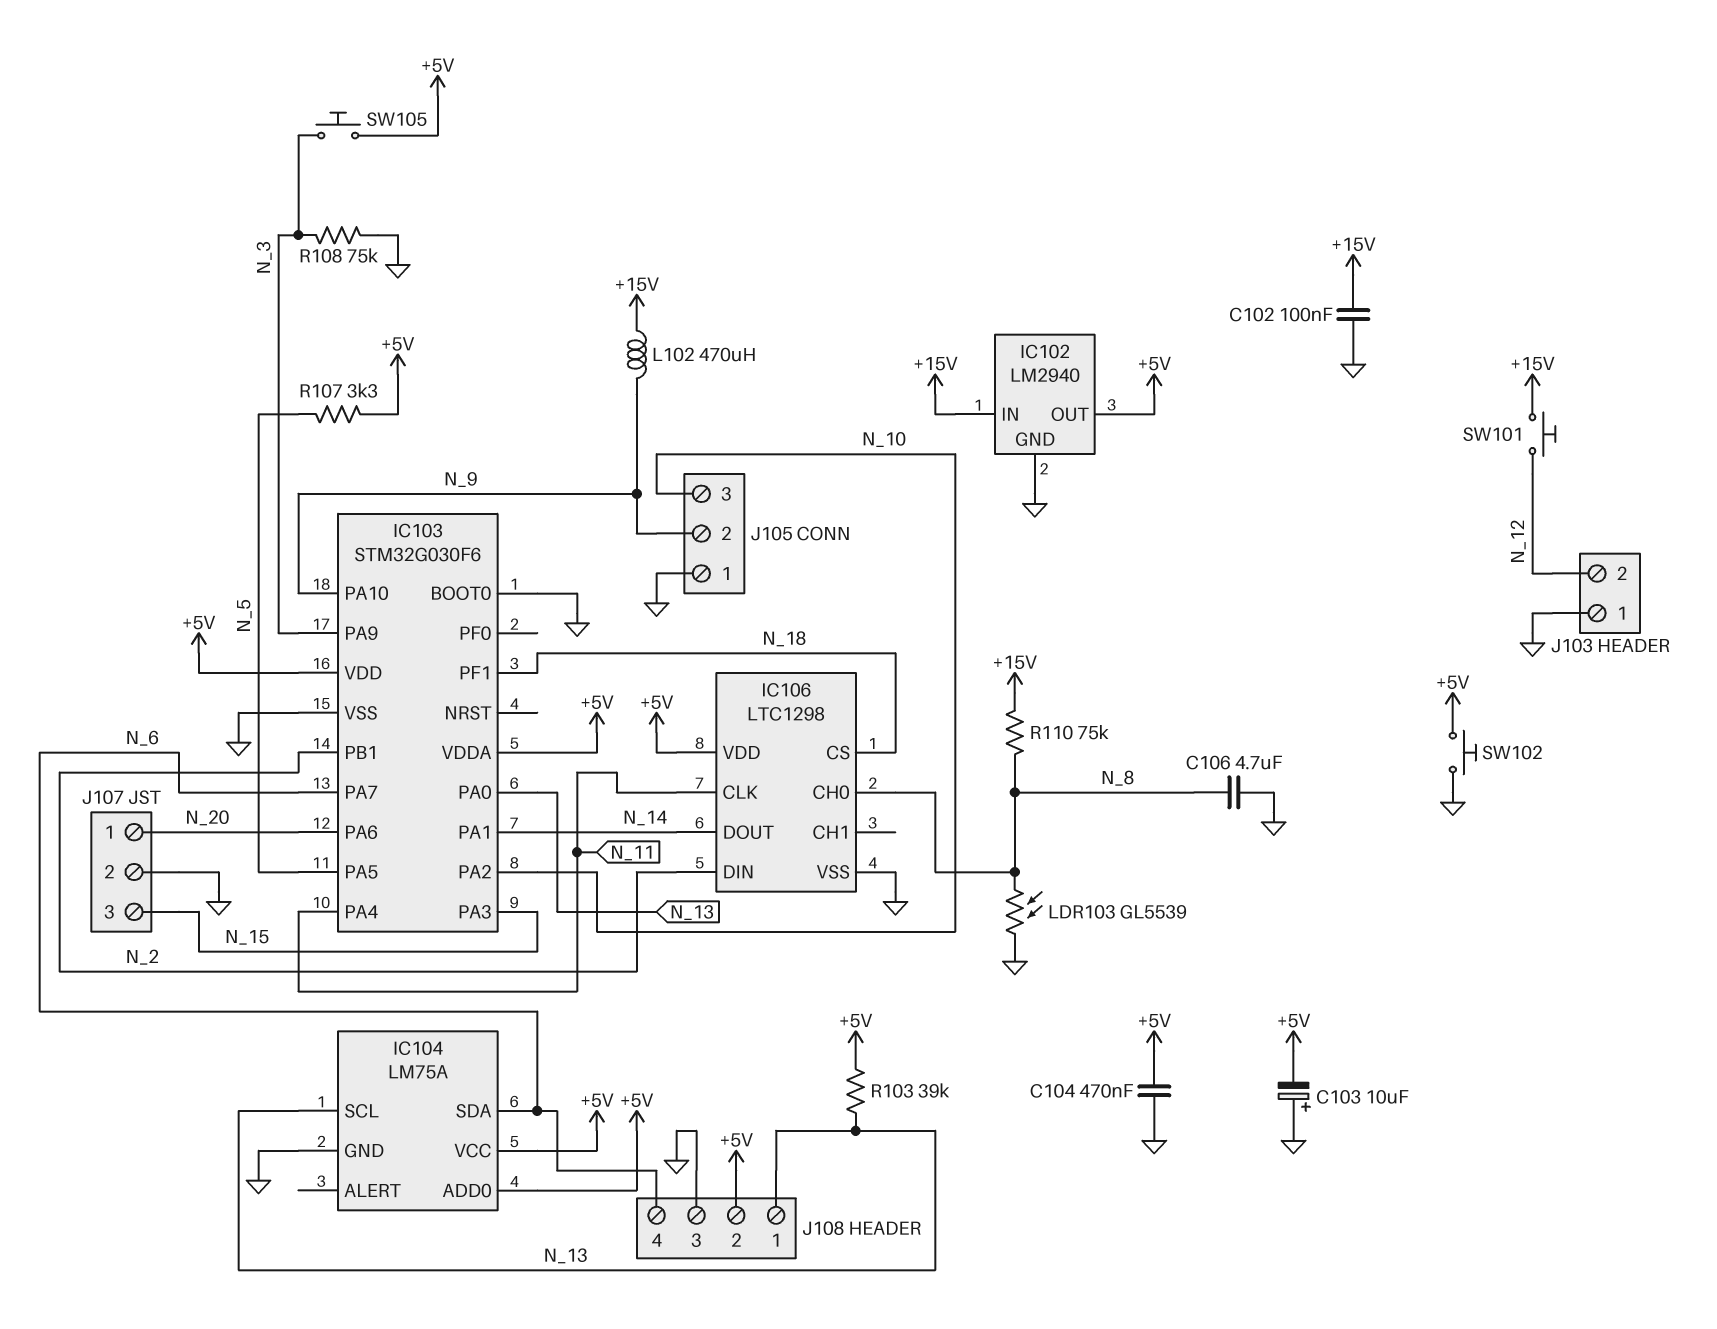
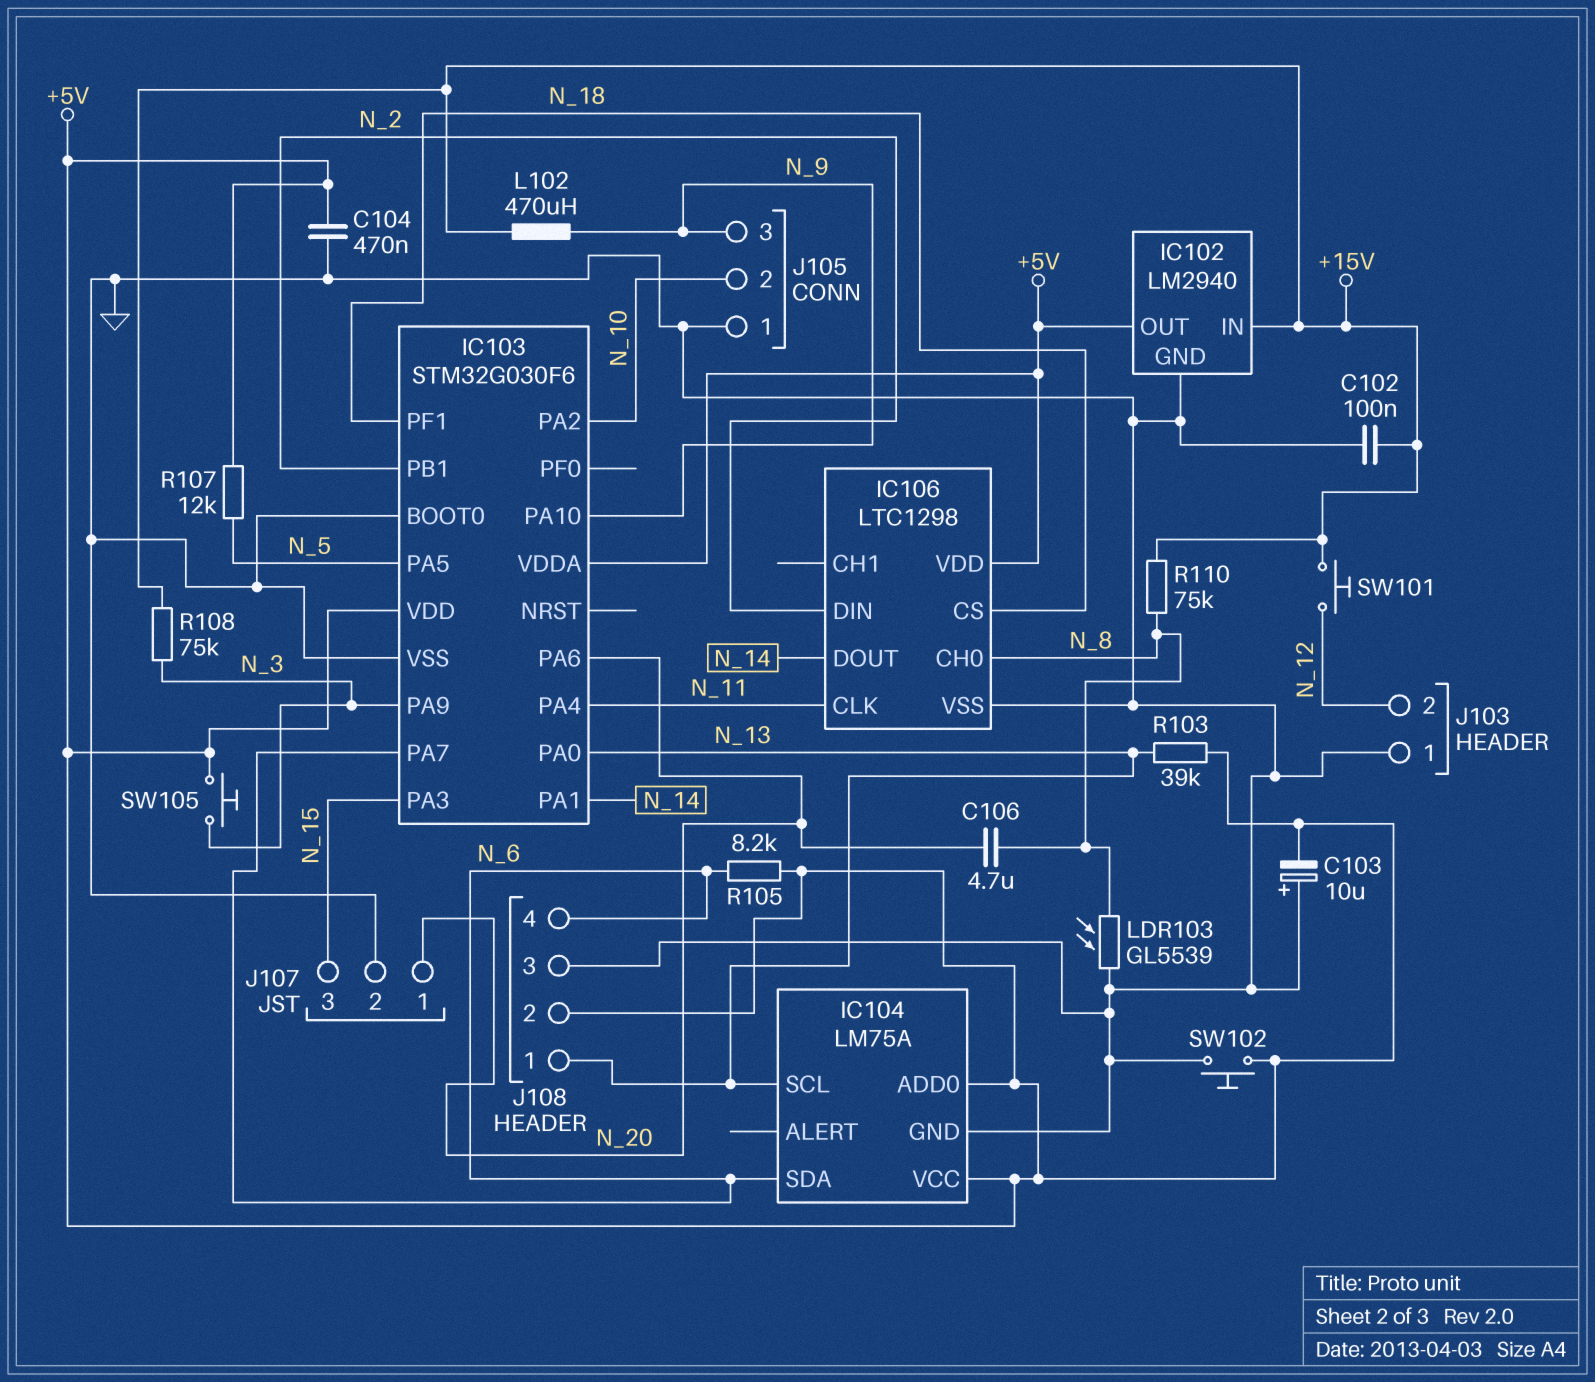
C106: 4.7uF (GND, N_8) -> 4.7uF (N_8, N_20)
J105 pin 2: N_9 -> N_10
J105 pin 3: N_10 -> N_9
R105: none -> 8.2k (+5V, N_6)
R107: 3.3k (+5V, N_5) -> 12k (+5V, N_5)
R108: 75k (GND, N_3) -> 75k (+15V, N_3)

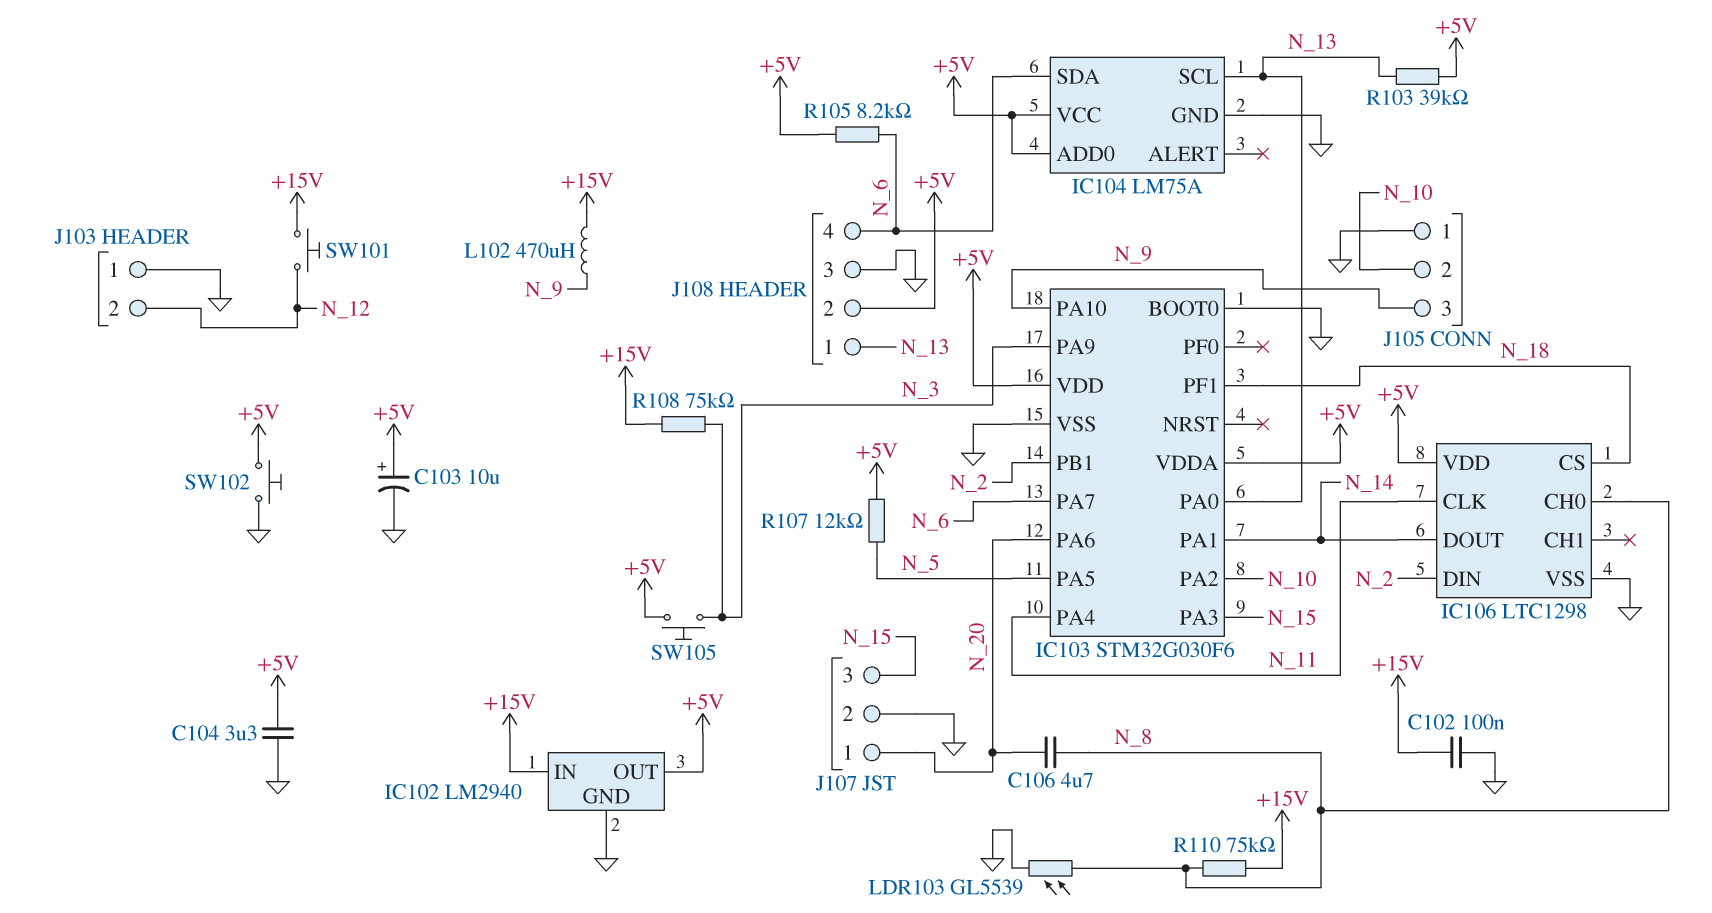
C103: 10uF (plus GND, minus +5V) -> 10uF (plus +5V, minus GND)
C104: 470nF (+5V, GND) -> 3.3uF (+5V, GND)

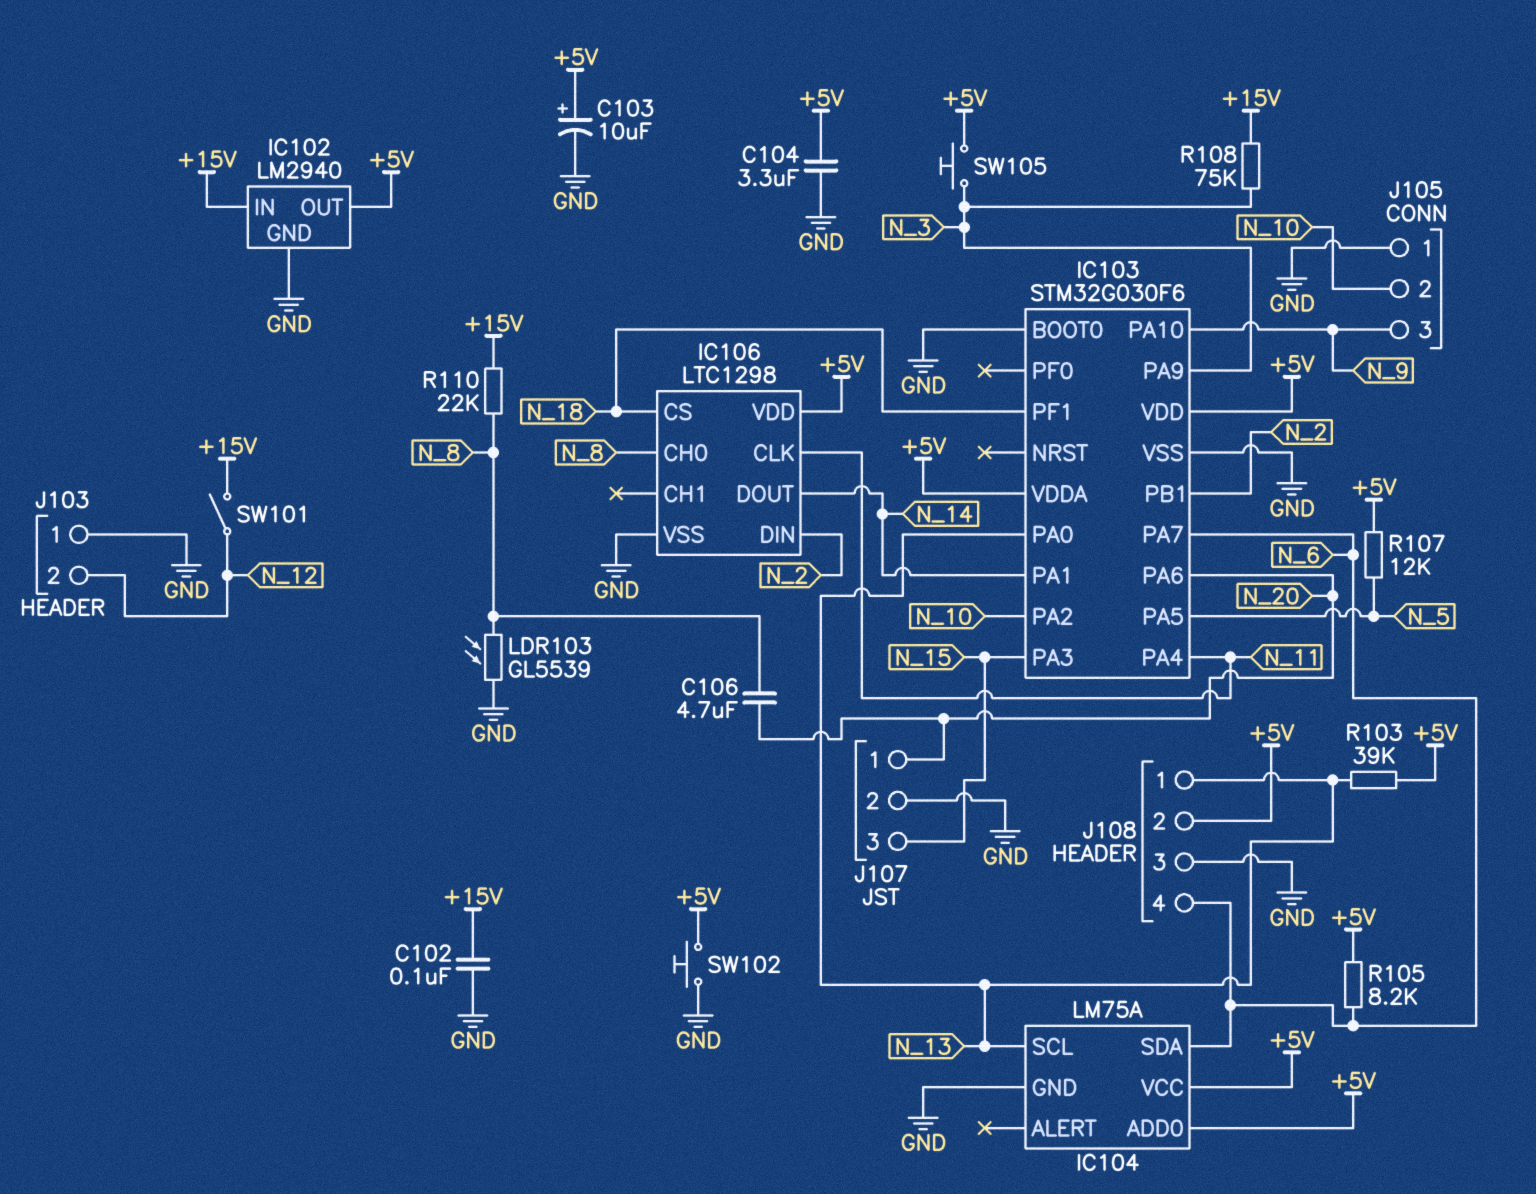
L102: 470uH (+15V, N_9) -> none
R110: 75k (+15V, N_8) -> 22k (+15V, N_8)
SW101: button (+15V, N_12) -> switch (+15V, N_12)

